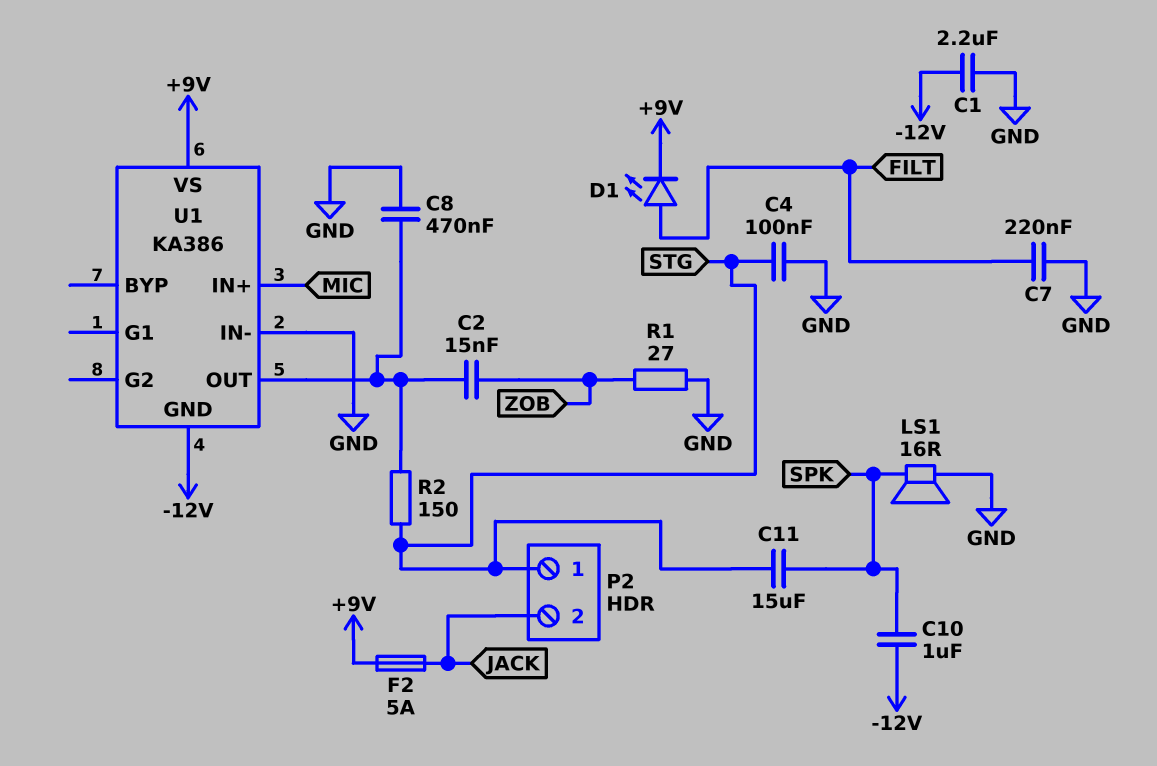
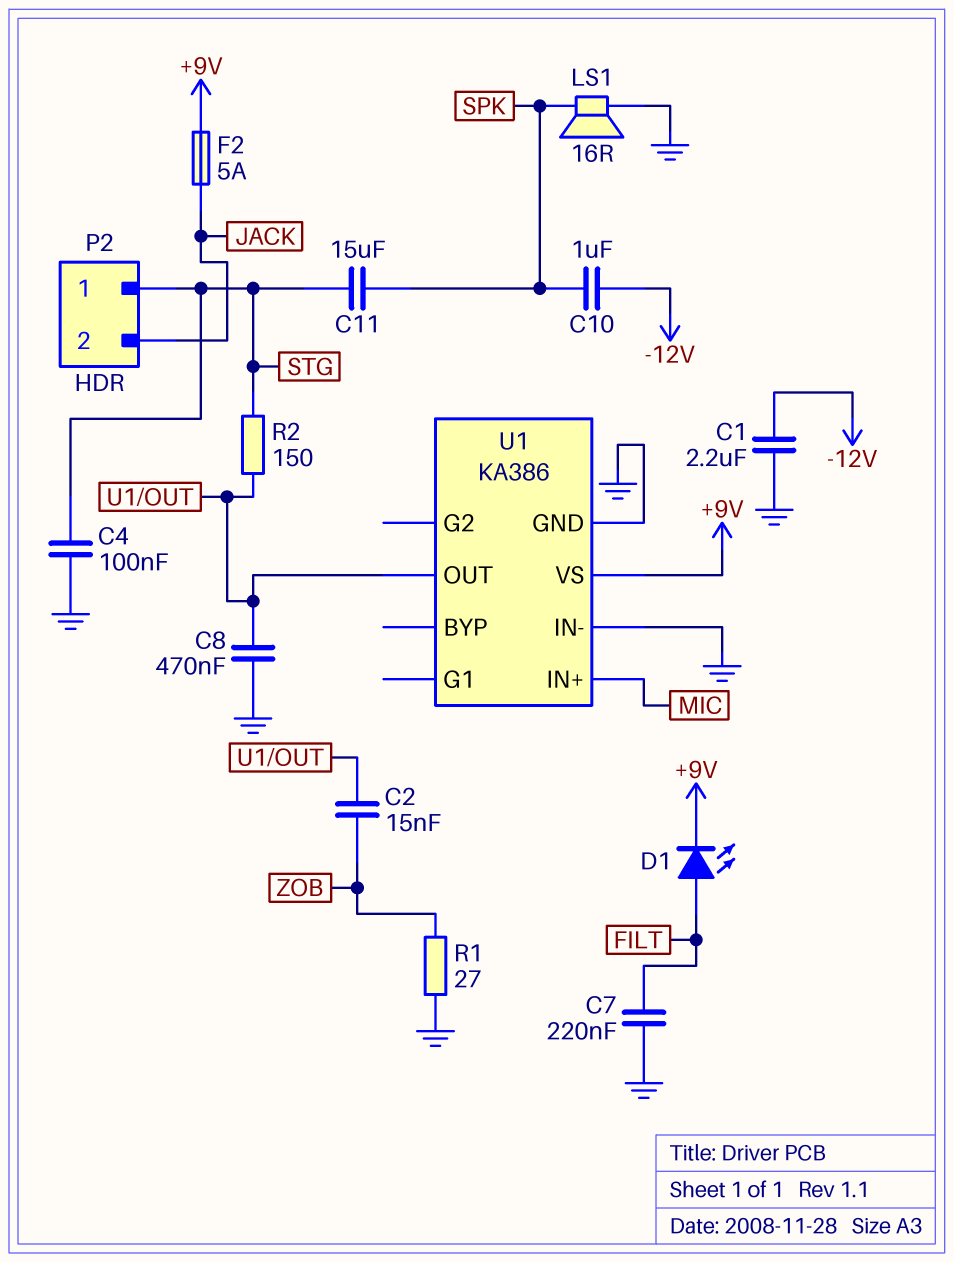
U1 pin GND: -12V -> GND

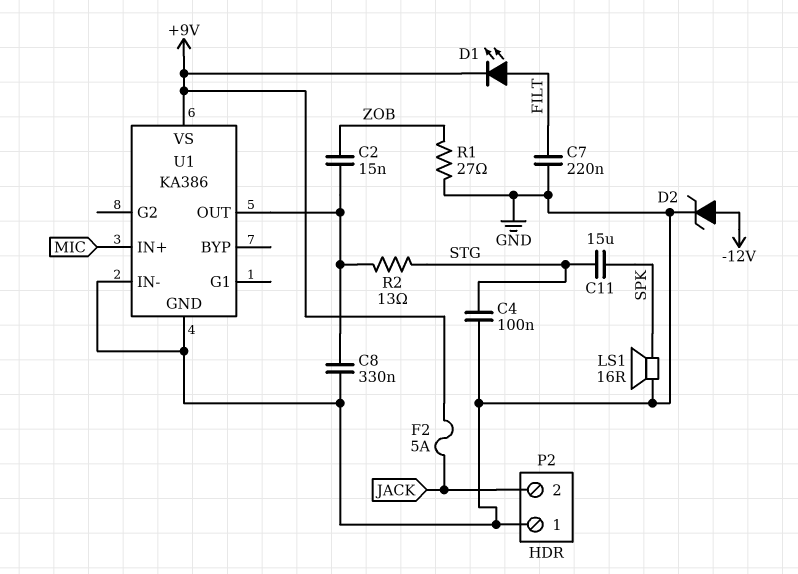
C1: 2.2uF (-12V, GND) -> none
C8: 470nF (GND, U1/OUT) -> 330nF (GND, U1/OUT)
C10: 1uF (-12V, SPK) -> none
D2: none -> zener (A -12V, K GND)
P2 pin 1: STG -> GND
R2: 150 (STG, U1/OUT) -> 13 (STG, U1/OUT)

